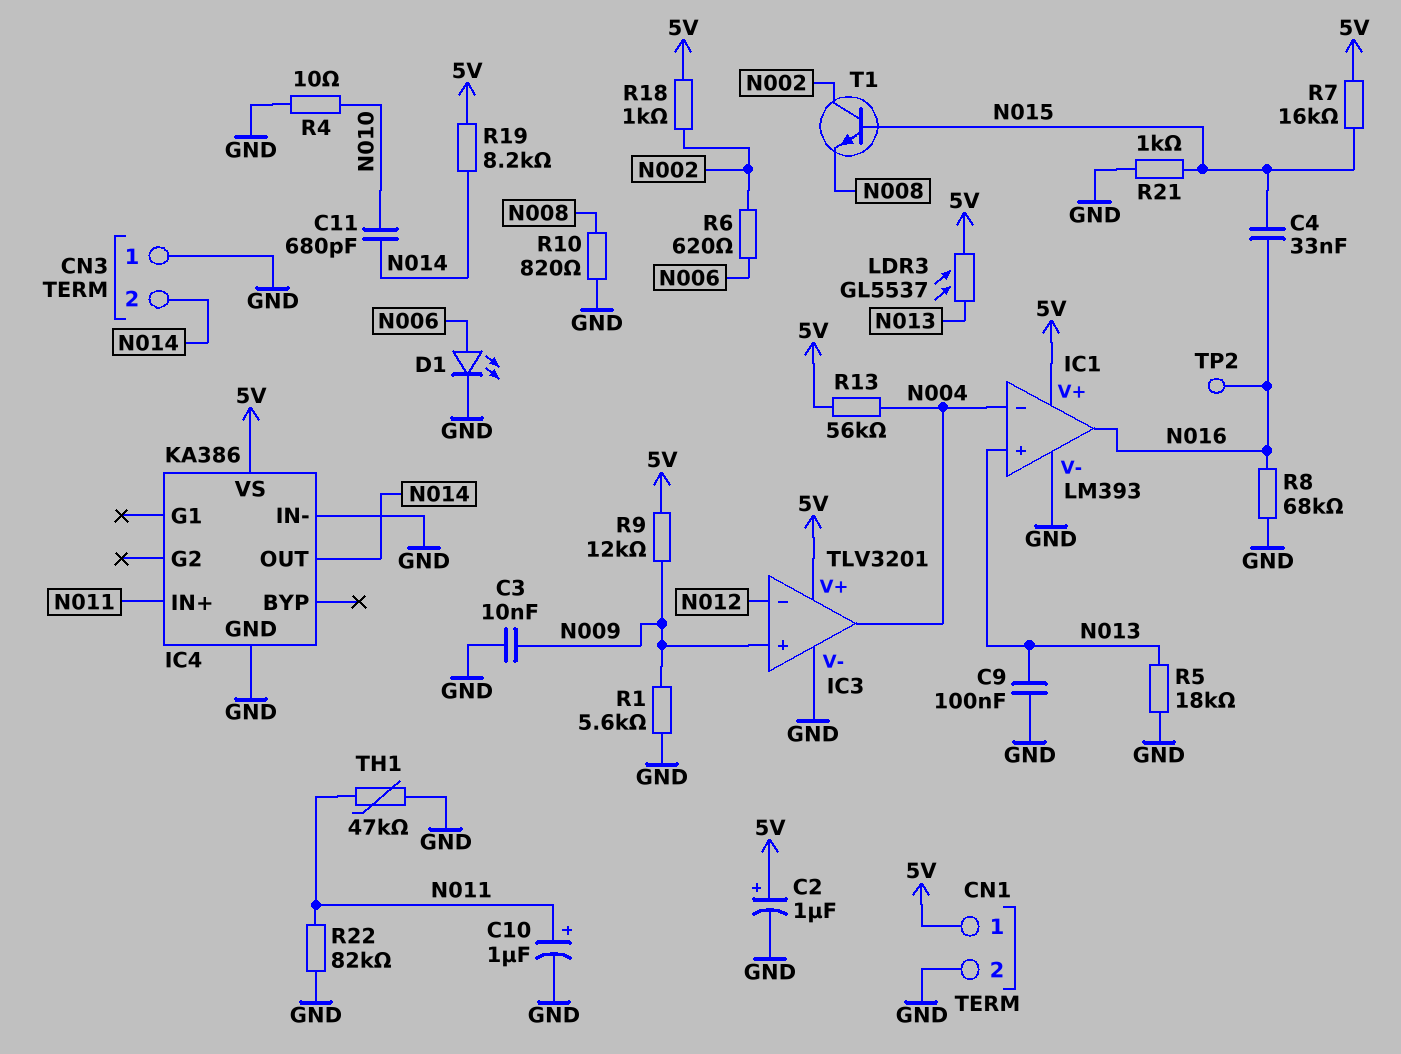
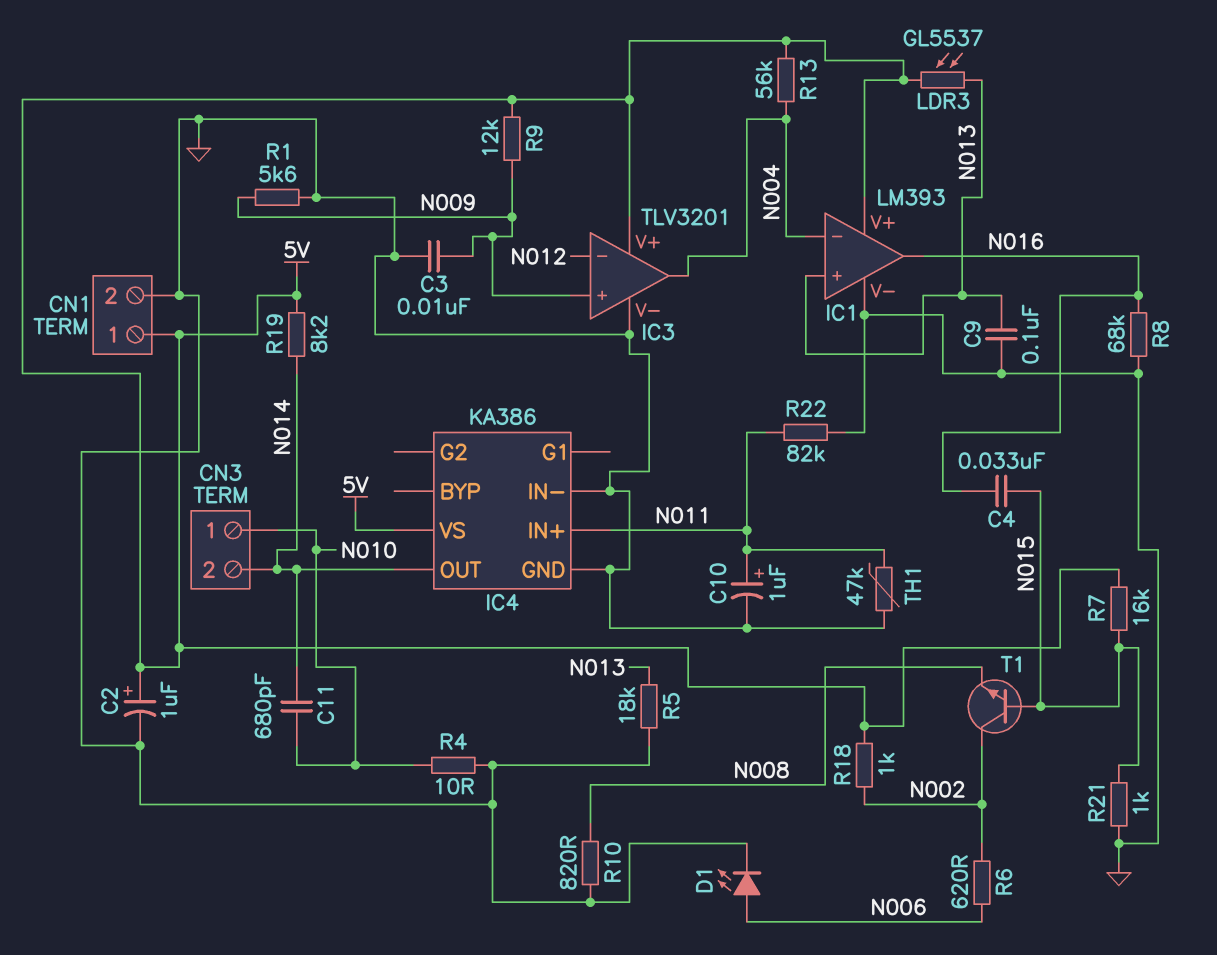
CN3 pin 1: GND -> N010
TP2: test point (N016) -> none

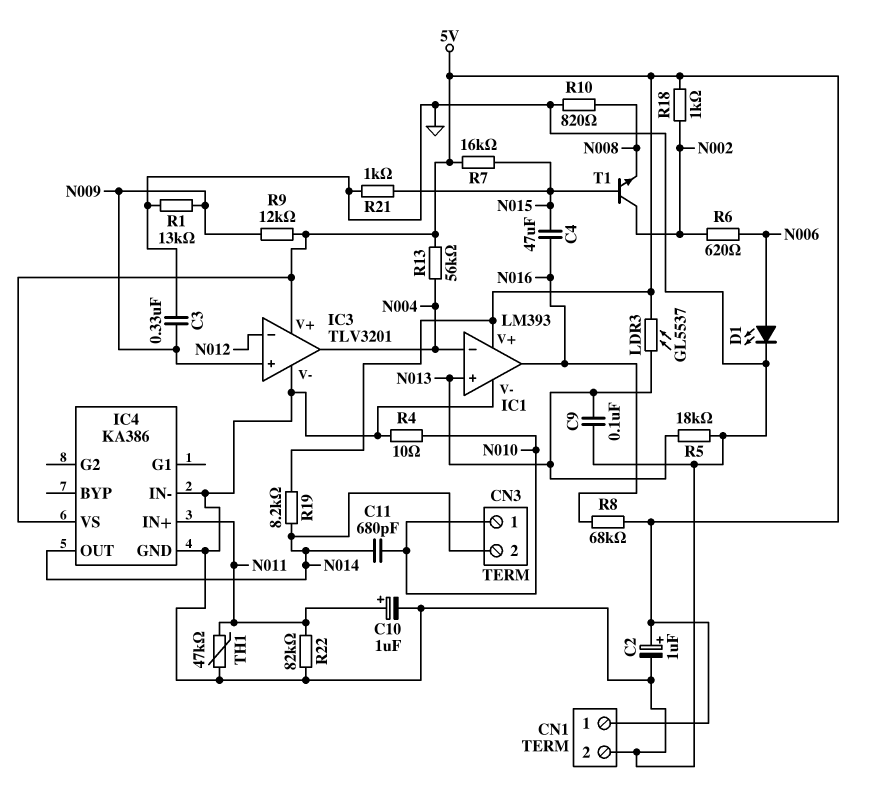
C3: 10nF (GND, N009) -> 330nF (GND, N009)
C4: 33nF (N015, N016) -> 47uF (N015, N016)
R1: 5.6k (GND, N009) -> 13k (GND, N009)
R8: 68k (GND, N016) -> 68k (5V, N016)

